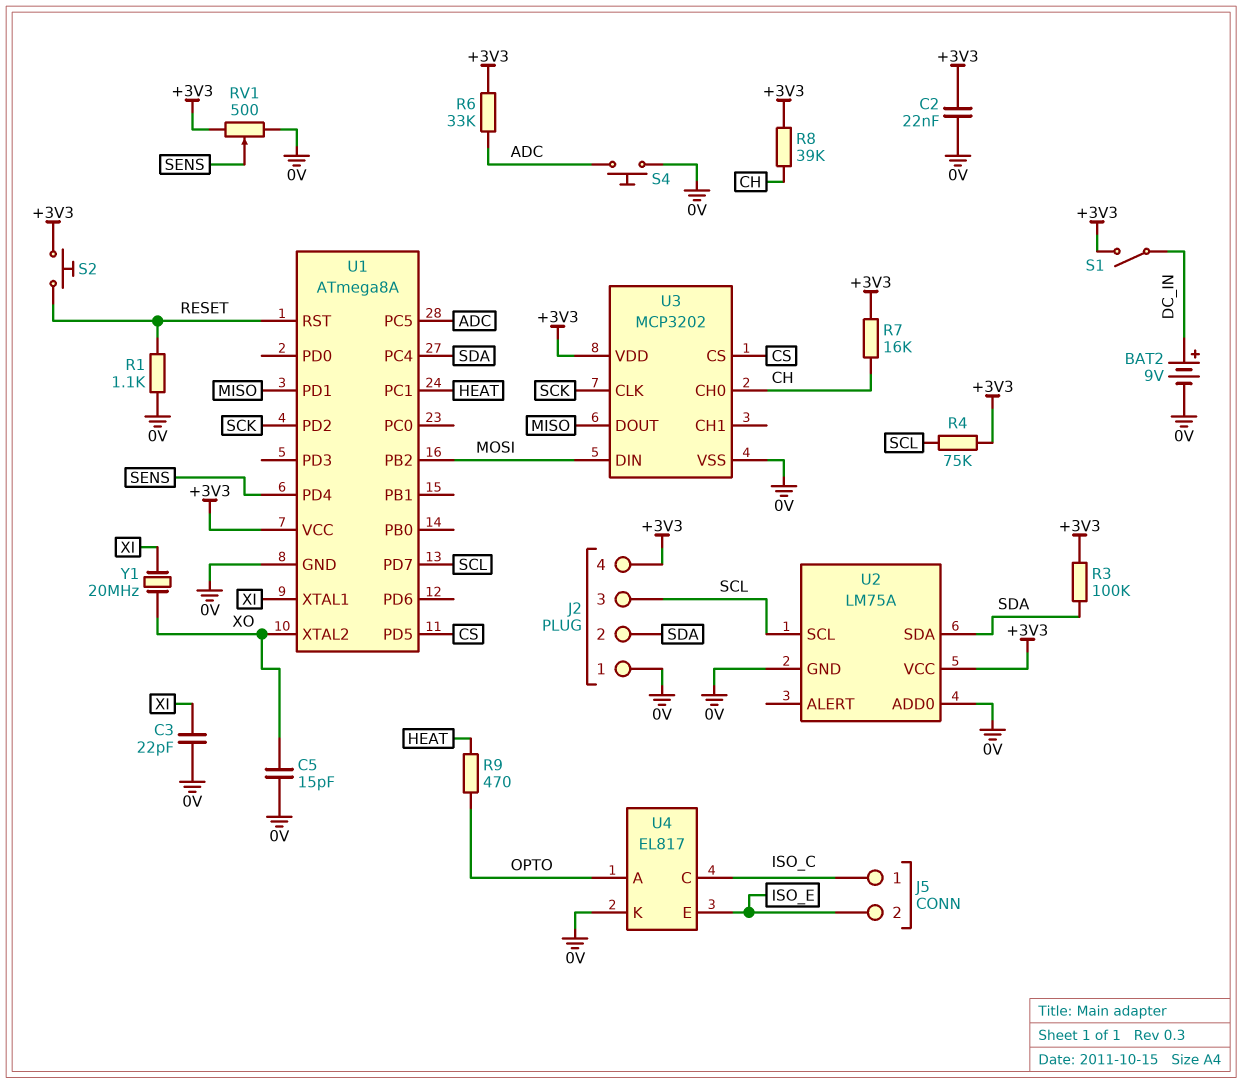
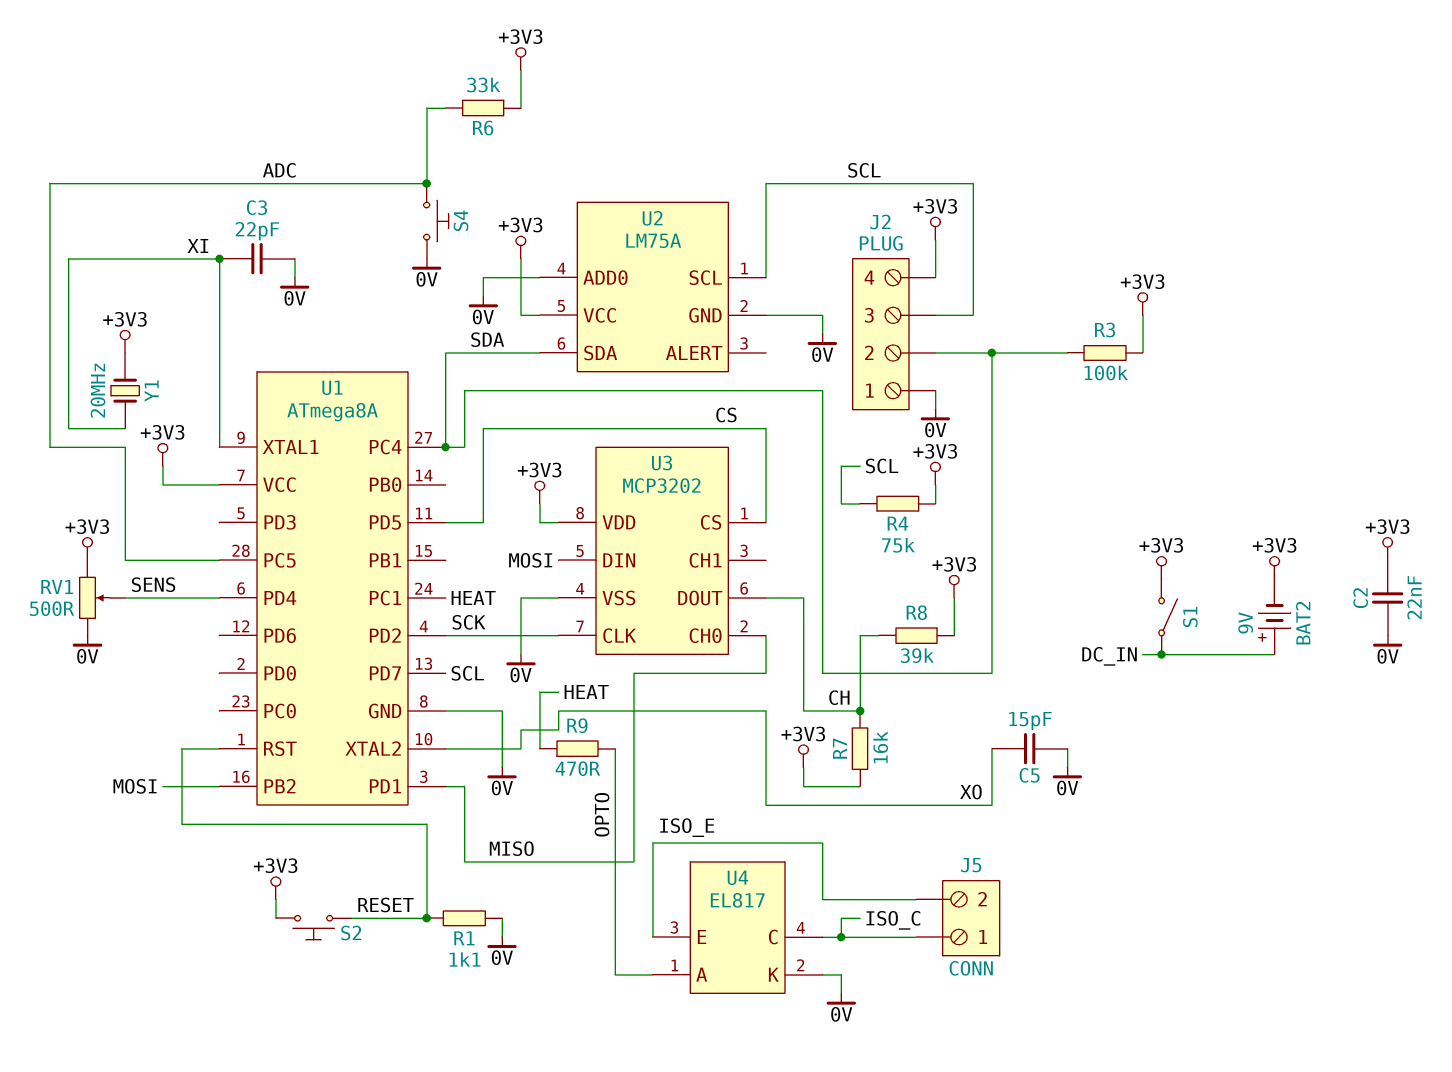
BAT2: 9V (plus DC_IN, minus 0V) -> 9V (plus DC_IN, minus +3V3)
U3 pin CH0: CH -> MISO
U3 pin DOUT: MISO -> CH
Y1: 20MHz (XI, XO) -> 20MHz (+3V3, XI)

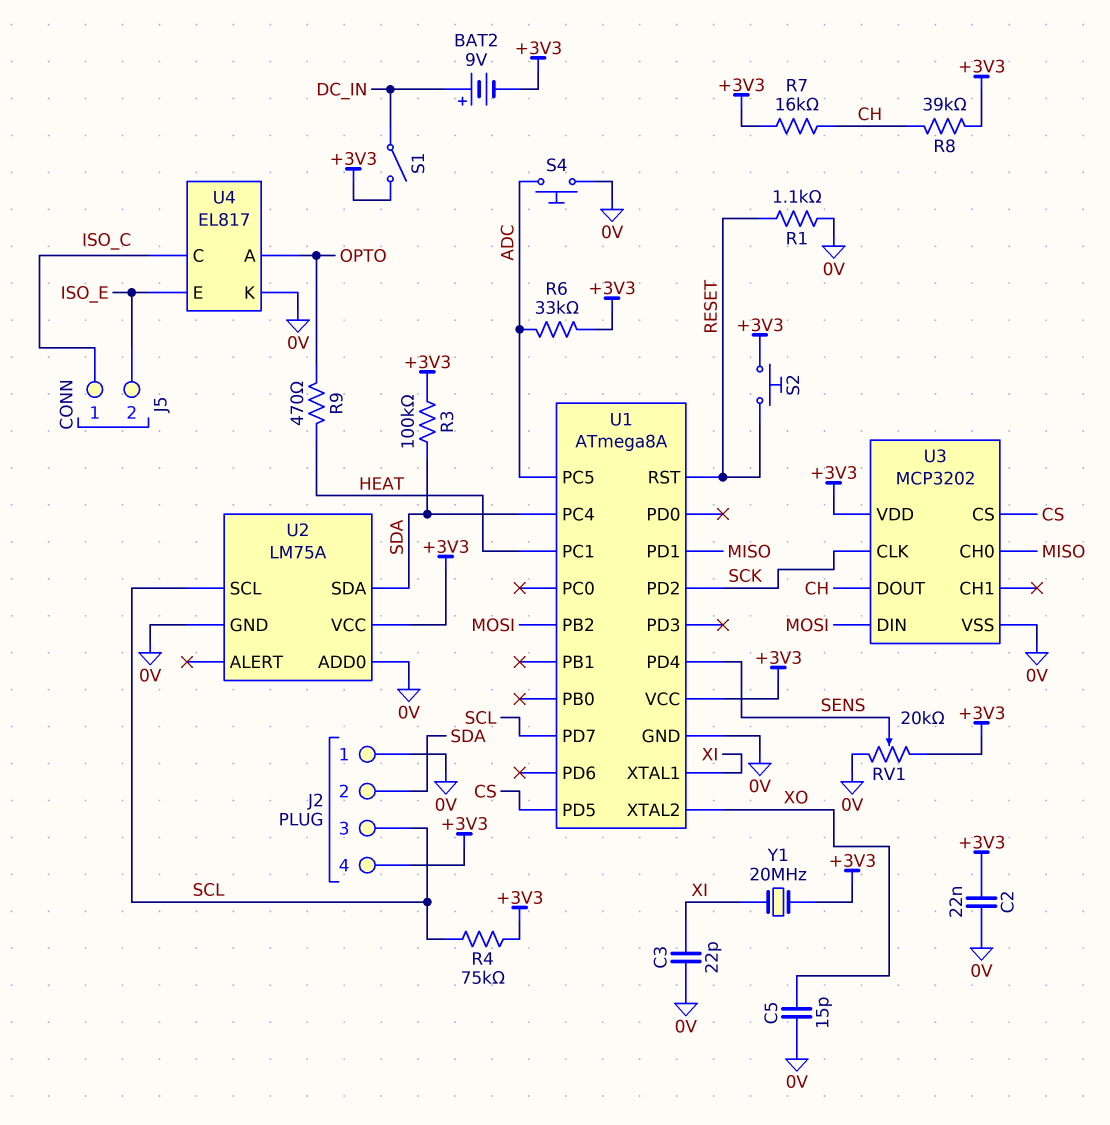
RV1: 500 (+3V3, 0V, wiper SENS) -> 20k (+3V3, 0V, wiper SENS)

